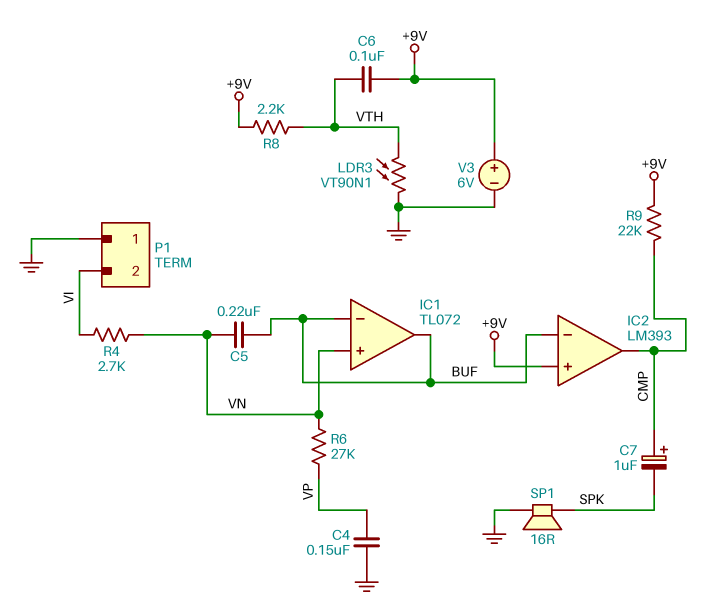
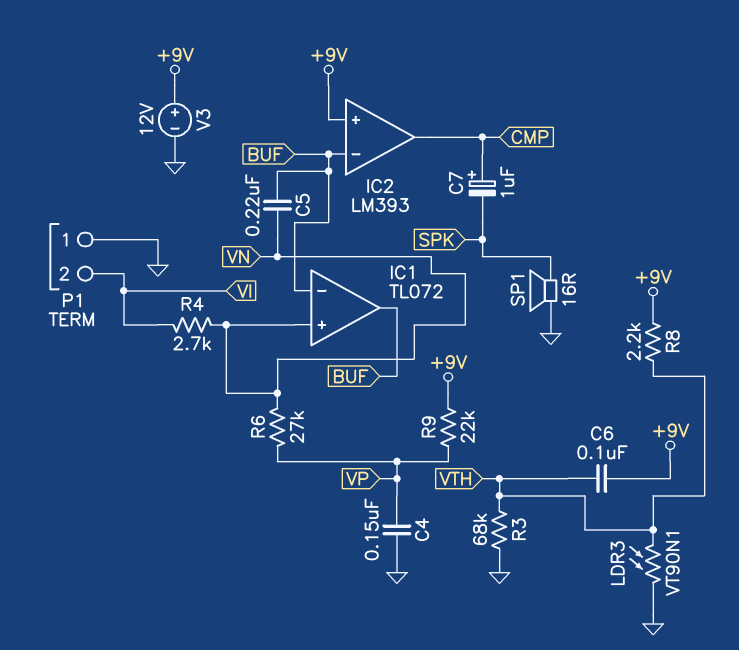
R3: none -> 68k (GND, VTH)
R9: 22k (+9V, CMP) -> 22k (+9V, VP)
V3: 6V (plus +9V, minus GND) -> 12V (plus +9V, minus GND)

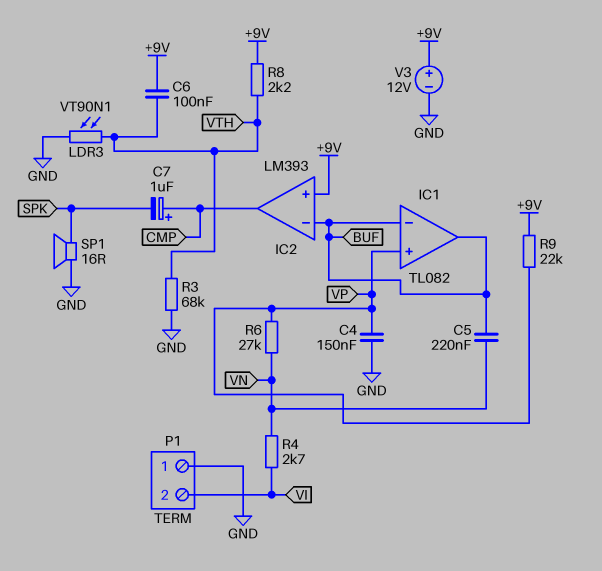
IC1: TL072 -> TL082
IC1 pin in+: VN -> VP

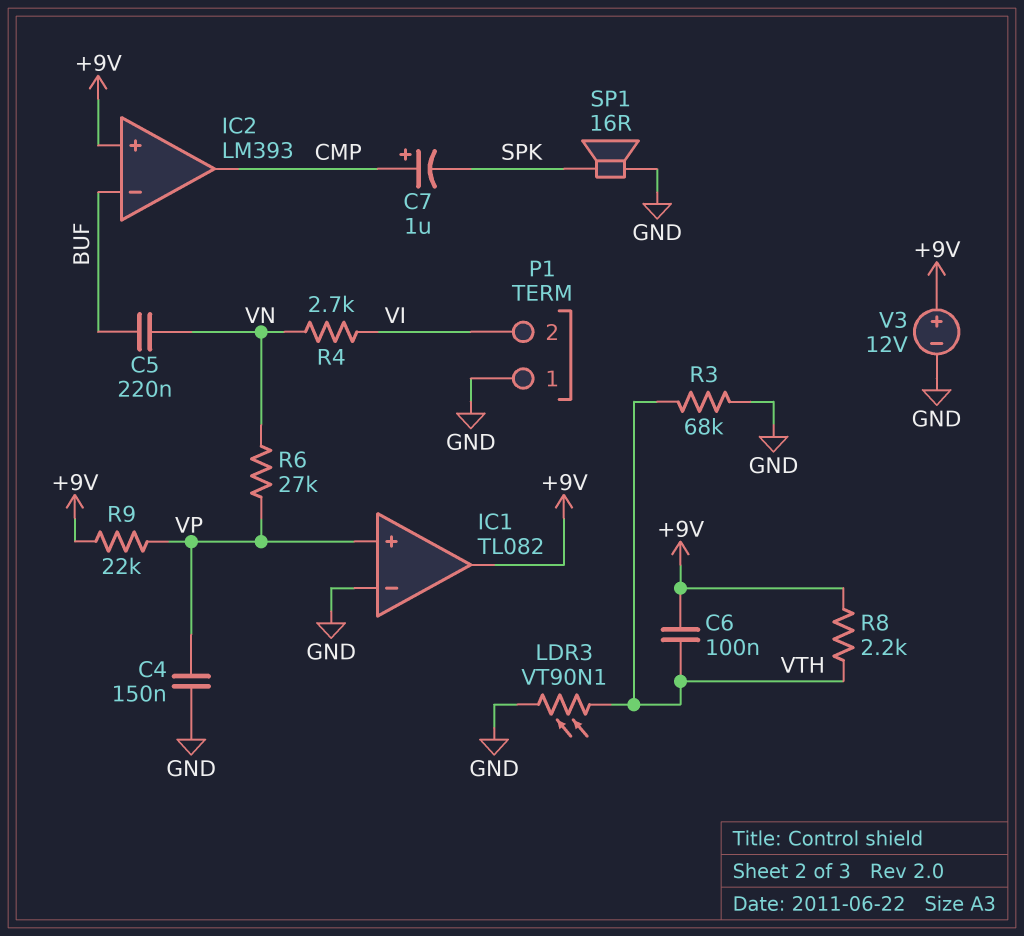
IC1 pin in-: BUF -> GND
IC1 pin out: BUF -> +9V

